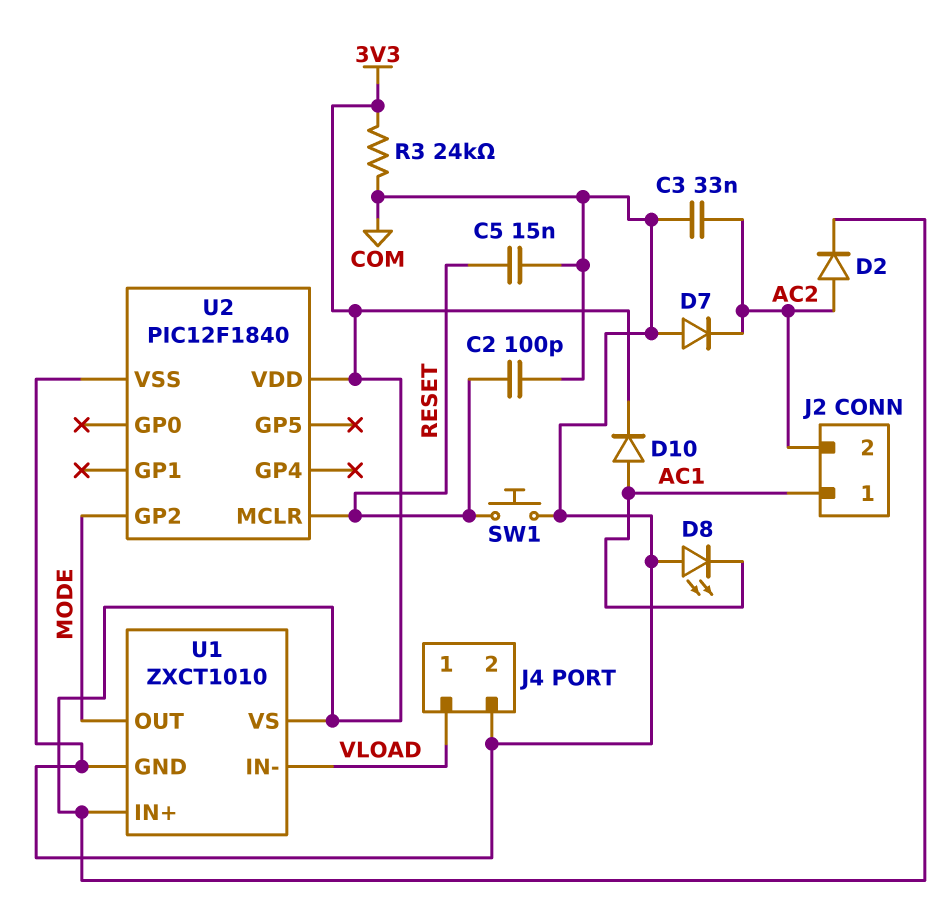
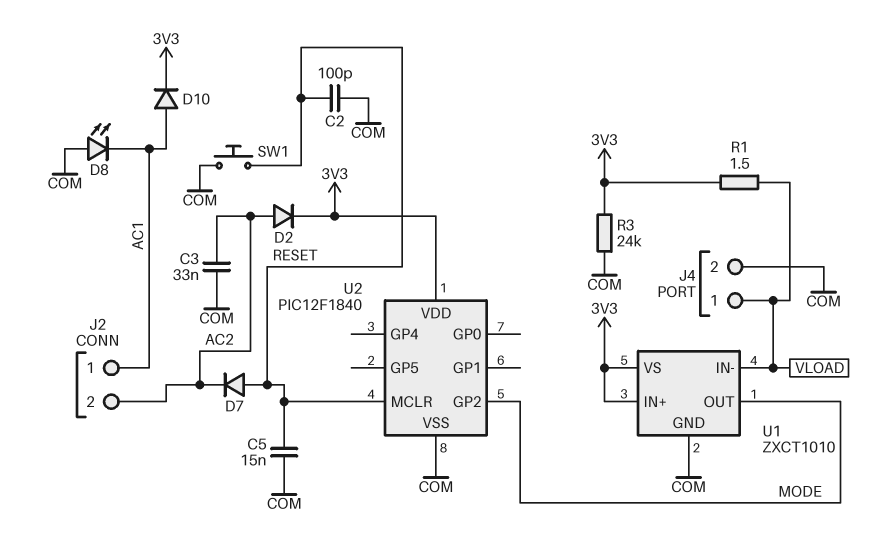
D7: diode (A COM, K AC2) -> diode (A RESET, K AC2)
R1: none -> 1.5 (3V3, VLOAD)

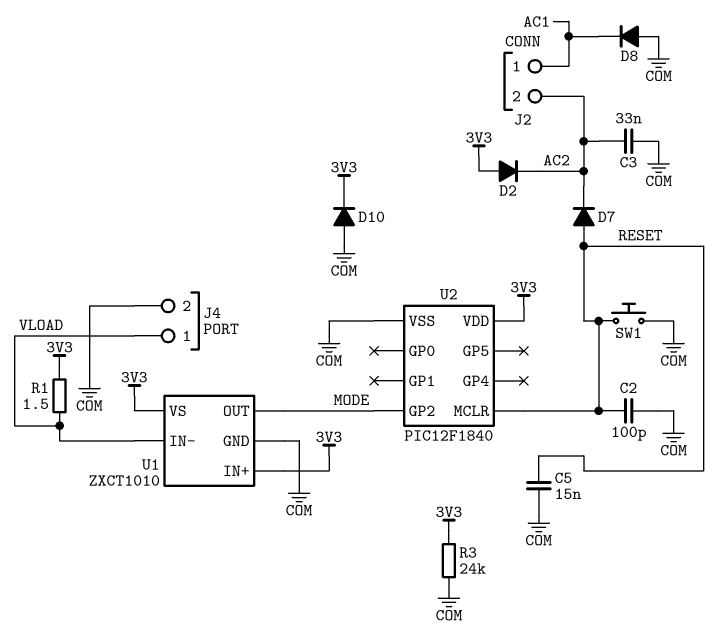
D2: diode (A AC2, K 3V3) -> diode (A 3V3, K AC2)
D8: LED (A COM, K AC1) -> diode (A COM, K AC1)
D10: diode (A AC1, K 3V3) -> diode (A COM, K 3V3)

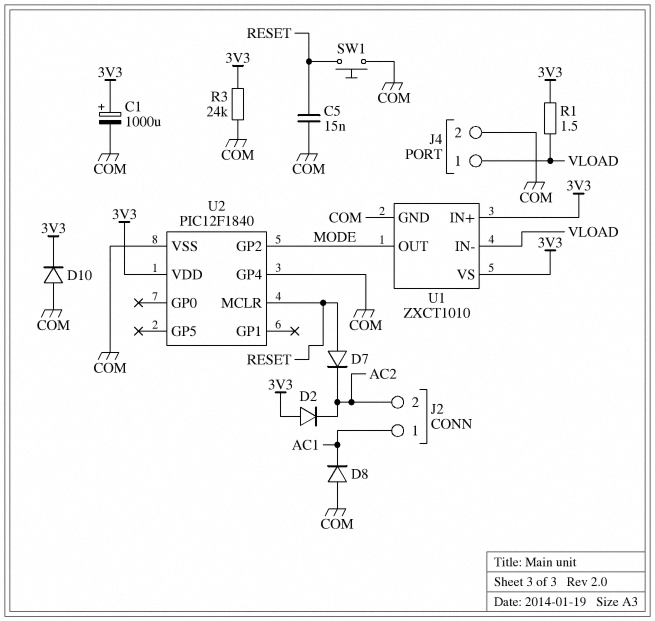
C1: none -> 1000uF (plus 3V3, minus COM)
C2: 100pF (COM, RESET) -> none
C3: 33nF (AC2, COM) -> none
U2 pin GP4: none -> COM

